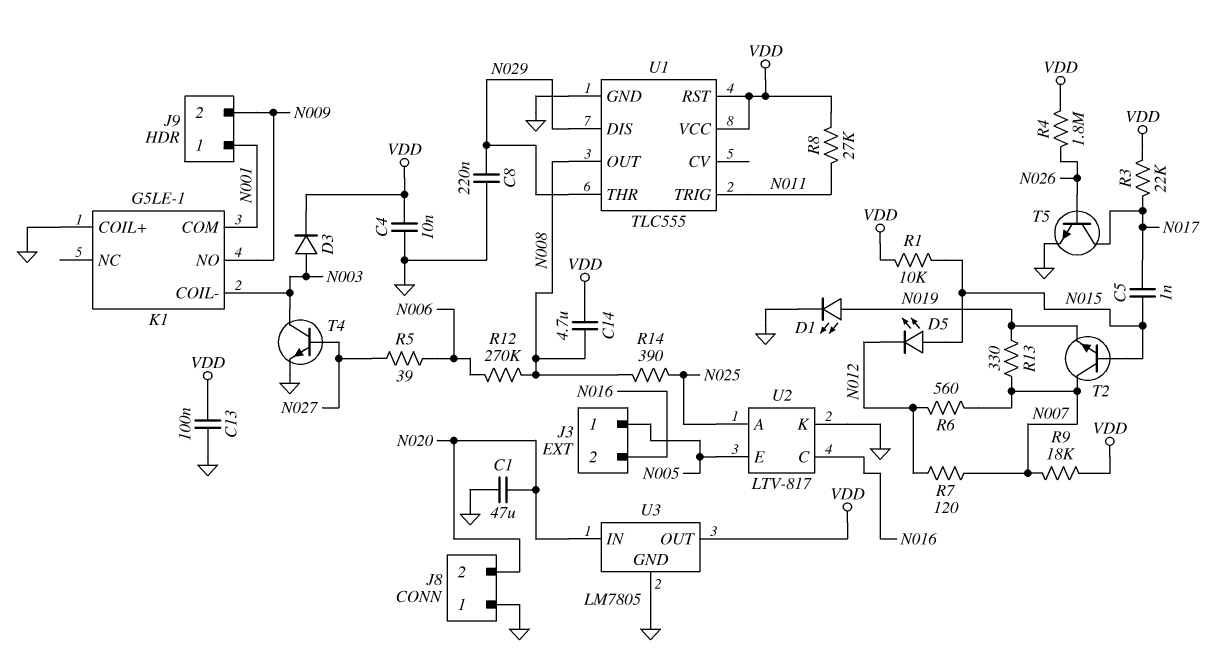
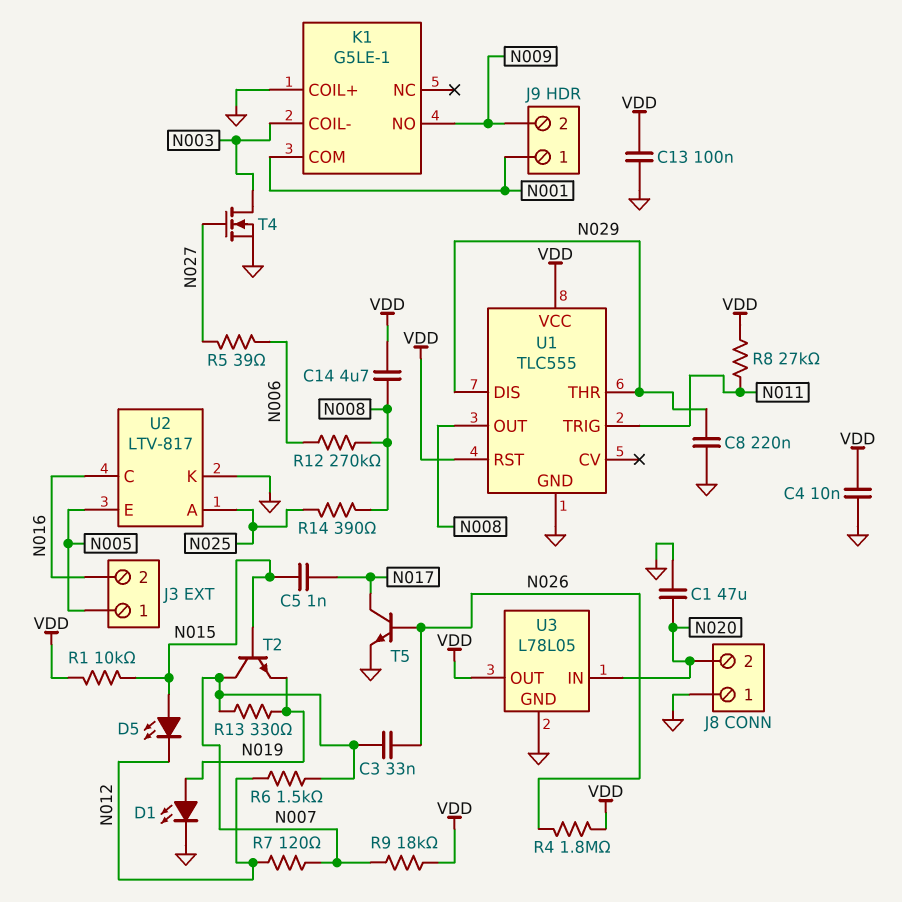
C3: none -> 33nF (N007, N026)
D3: diode (A N003, K VDD) -> none
R3: 22k (N017, VDD) -> none
R6: 560 (N007, N012) -> 1.5k (N007, N012)
T4: NPN (B N027, C N003, E GND) -> NMOS (G N027, D N003, S GND)
U3: LM7805 -> L78L05

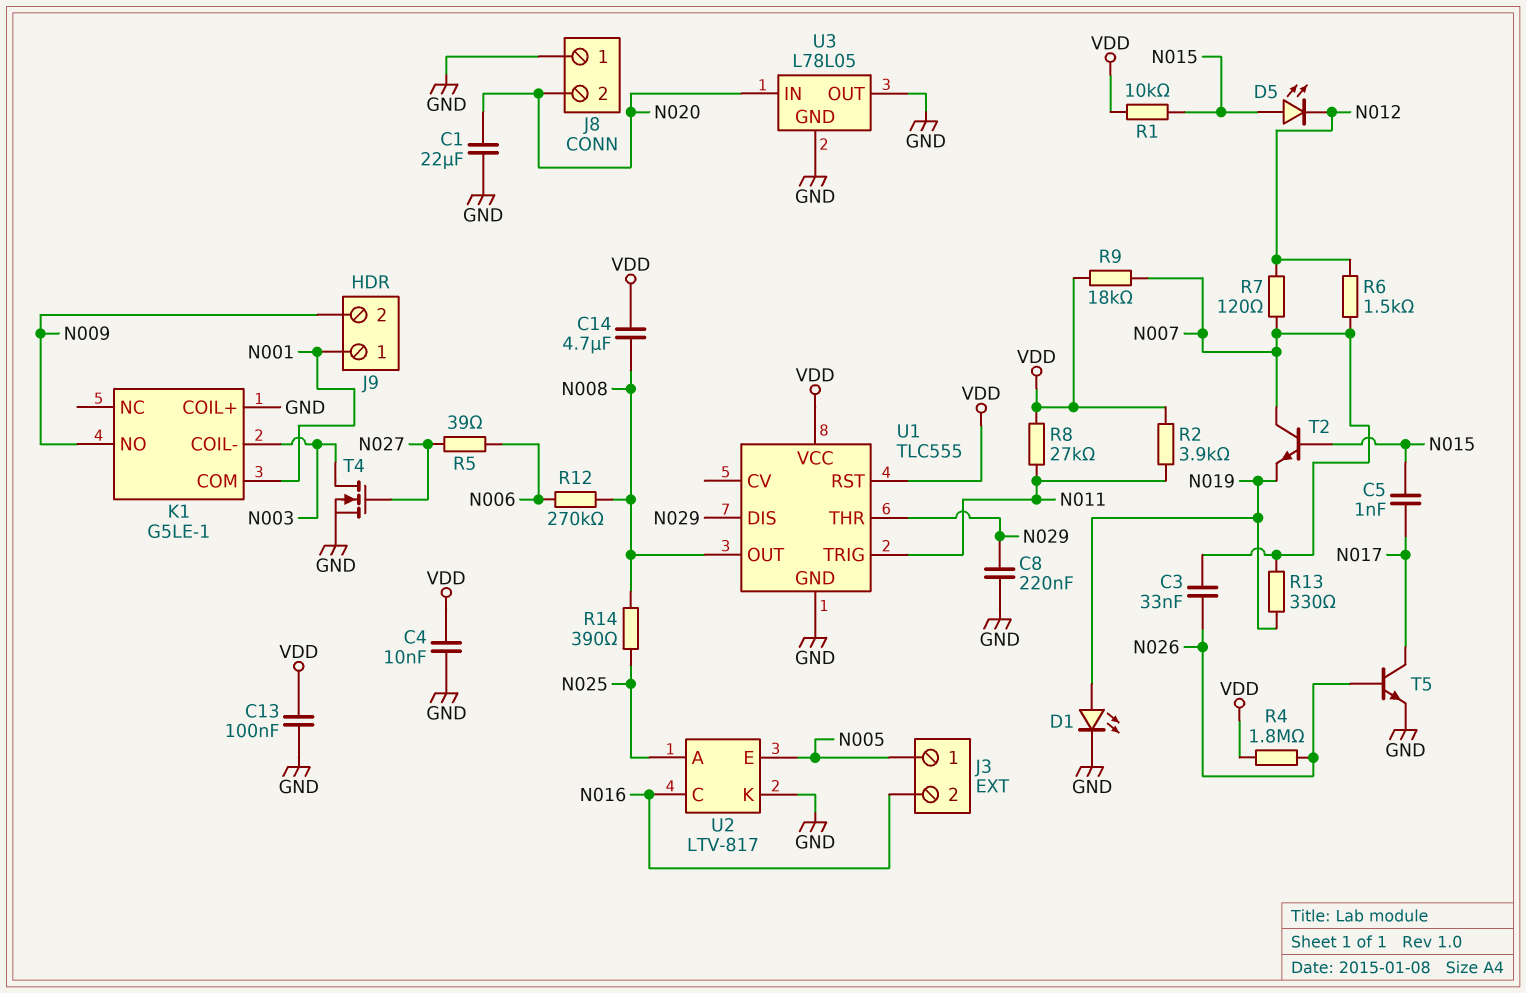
C1: 47uF (GND, N020) -> 22uF (GND, N020)
R2: none -> 3.9k (N011, VDD)
U3 pin OUT: VDD -> GND

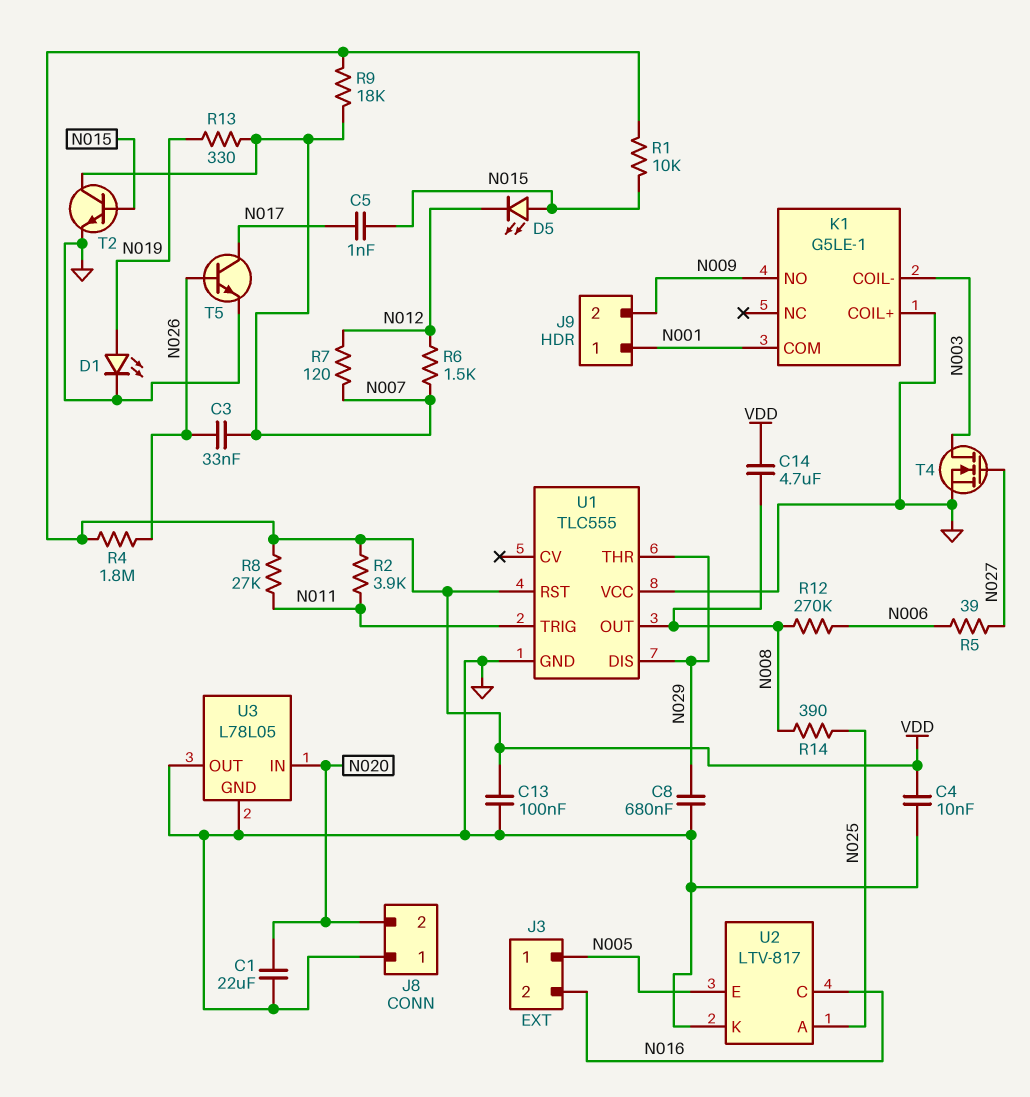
C8: 220nF (GND, N029) -> 680nF (GND, N029)
T2: NPN (B N015, C N007, E N019) -> NPN (B N015, C N007, E GND)
U1 pin VCC: VDD -> GND

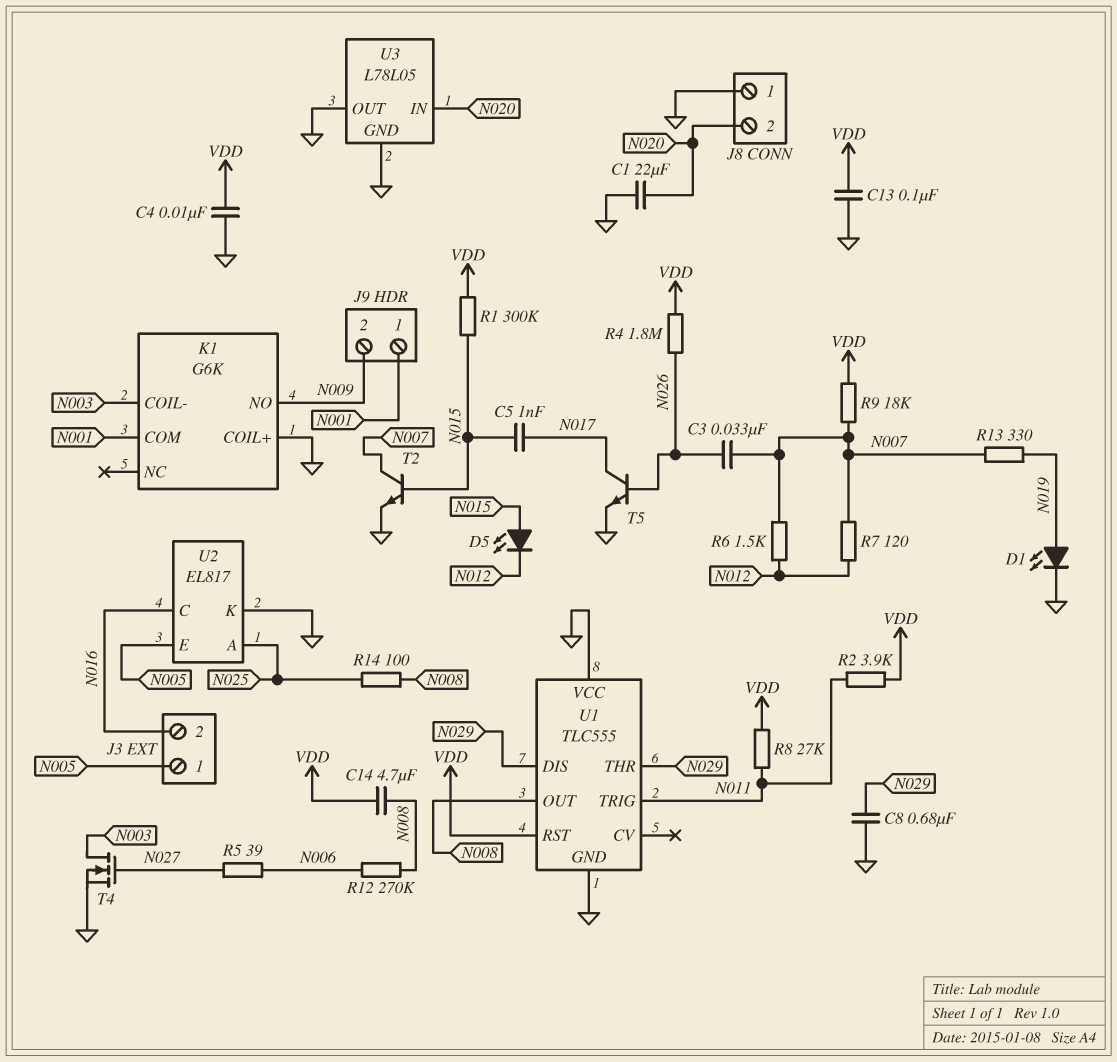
K1: G5LE-1 -> G6K
R1: 10k (N015, VDD) -> 300k (N015, VDD)
R14: 390 (N008, N025) -> 100 (N008, N025)
U2: LTV-817 -> EL817

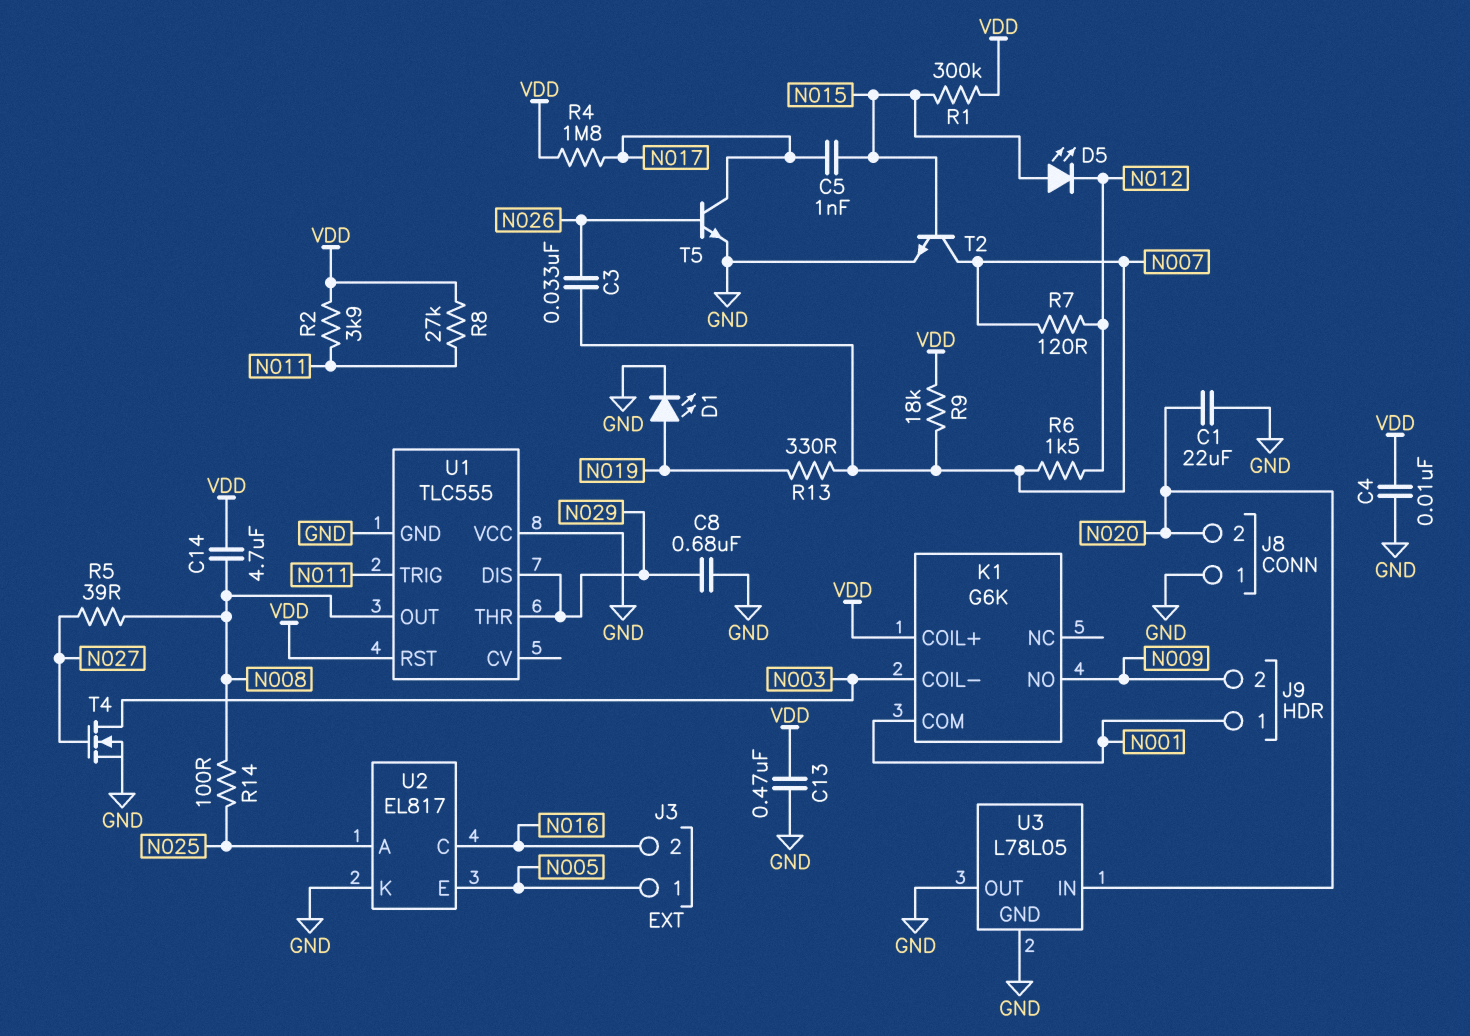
C13: 100nF (GND, VDD) -> 470nF (GND, VDD)
K1 pin COIL+: GND -> VDD
R4: 1.8M (N026, VDD) -> 1.8M (N017, VDD)
R5: 39 (N006, N027) -> 39 (N008, N027)
R12: 270k (N006, N008) -> none

